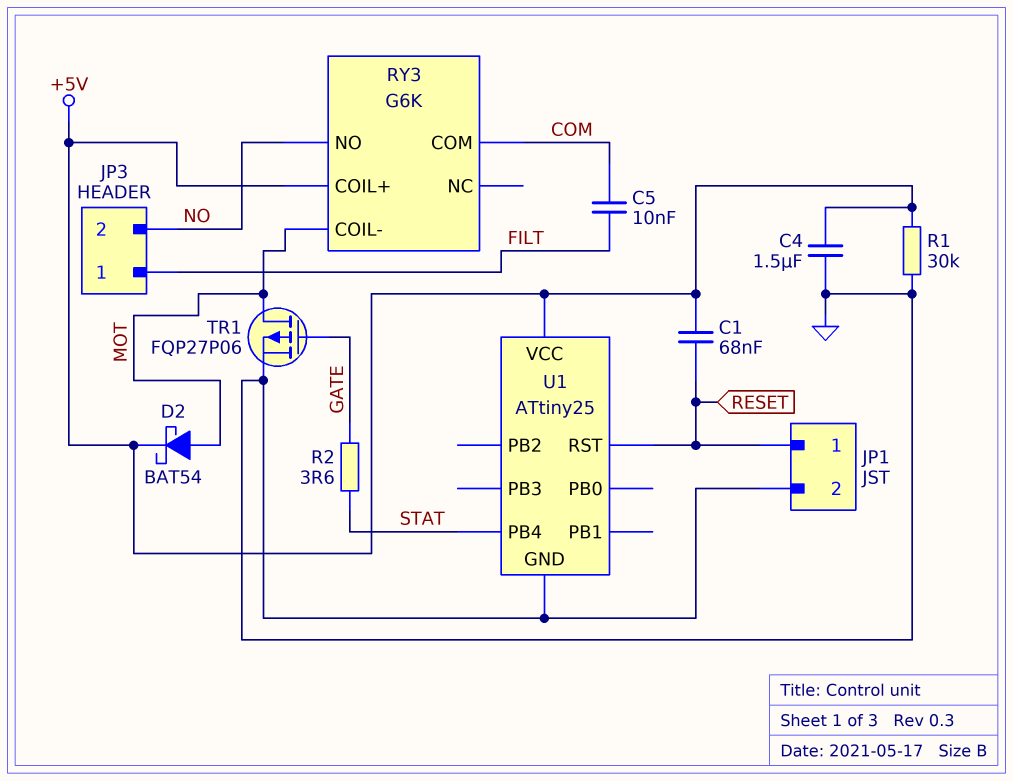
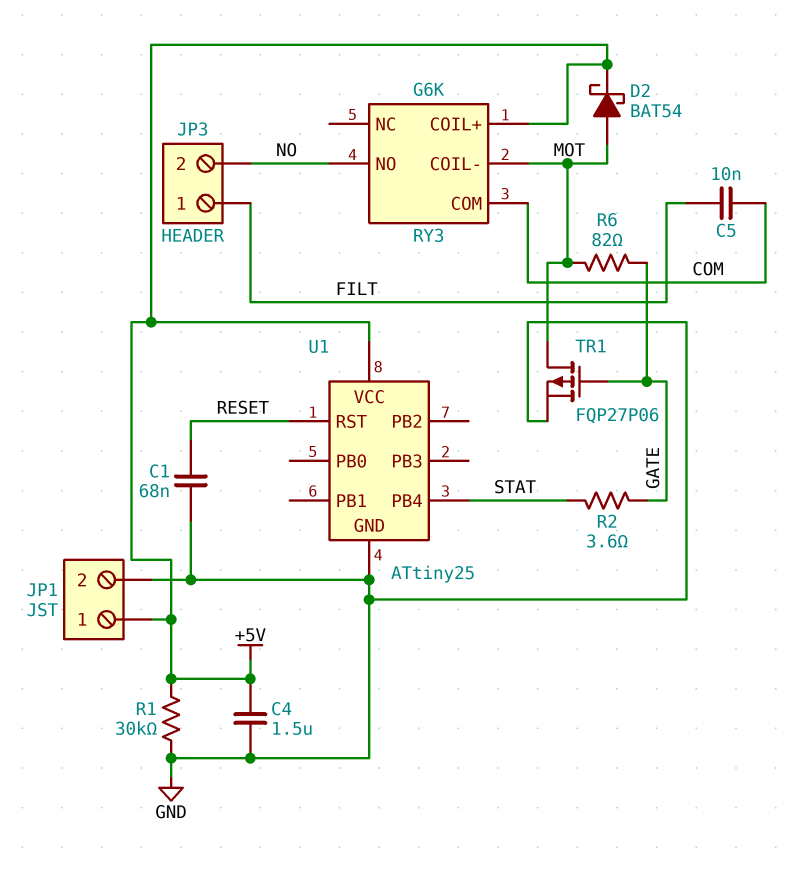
C1: 68nF (+5V, RESET) -> 68nF (GND, RESET)
JP1 pin 1: RESET -> +5V
R6: none -> 82 (GATE, MOT)

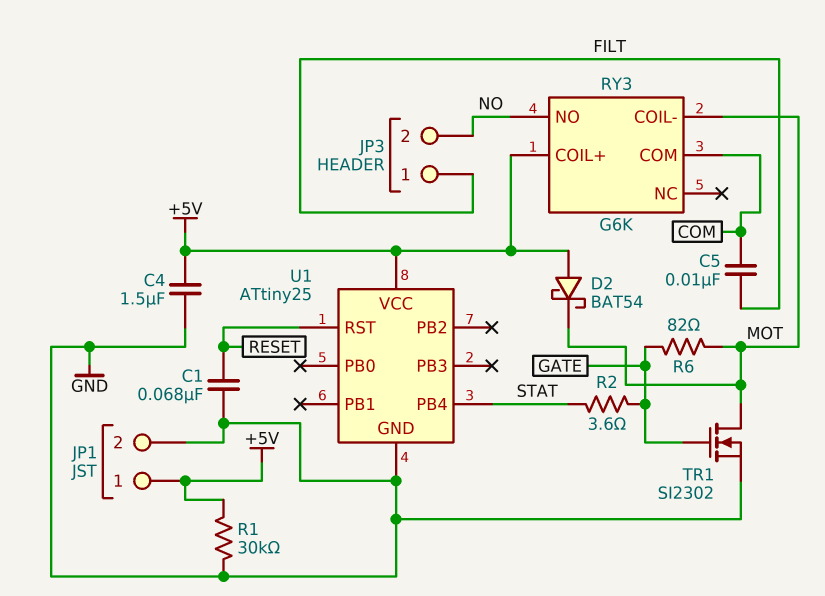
D2: schottky BAT54 (A MOT, K +5V) -> schottky BAT54 (A +5V, K MOT)
TR1: PMOS FQP27P06 (G GATE, D MOT, S GND) -> NMOS SI2302 (G GATE, D MOT, S GND)

